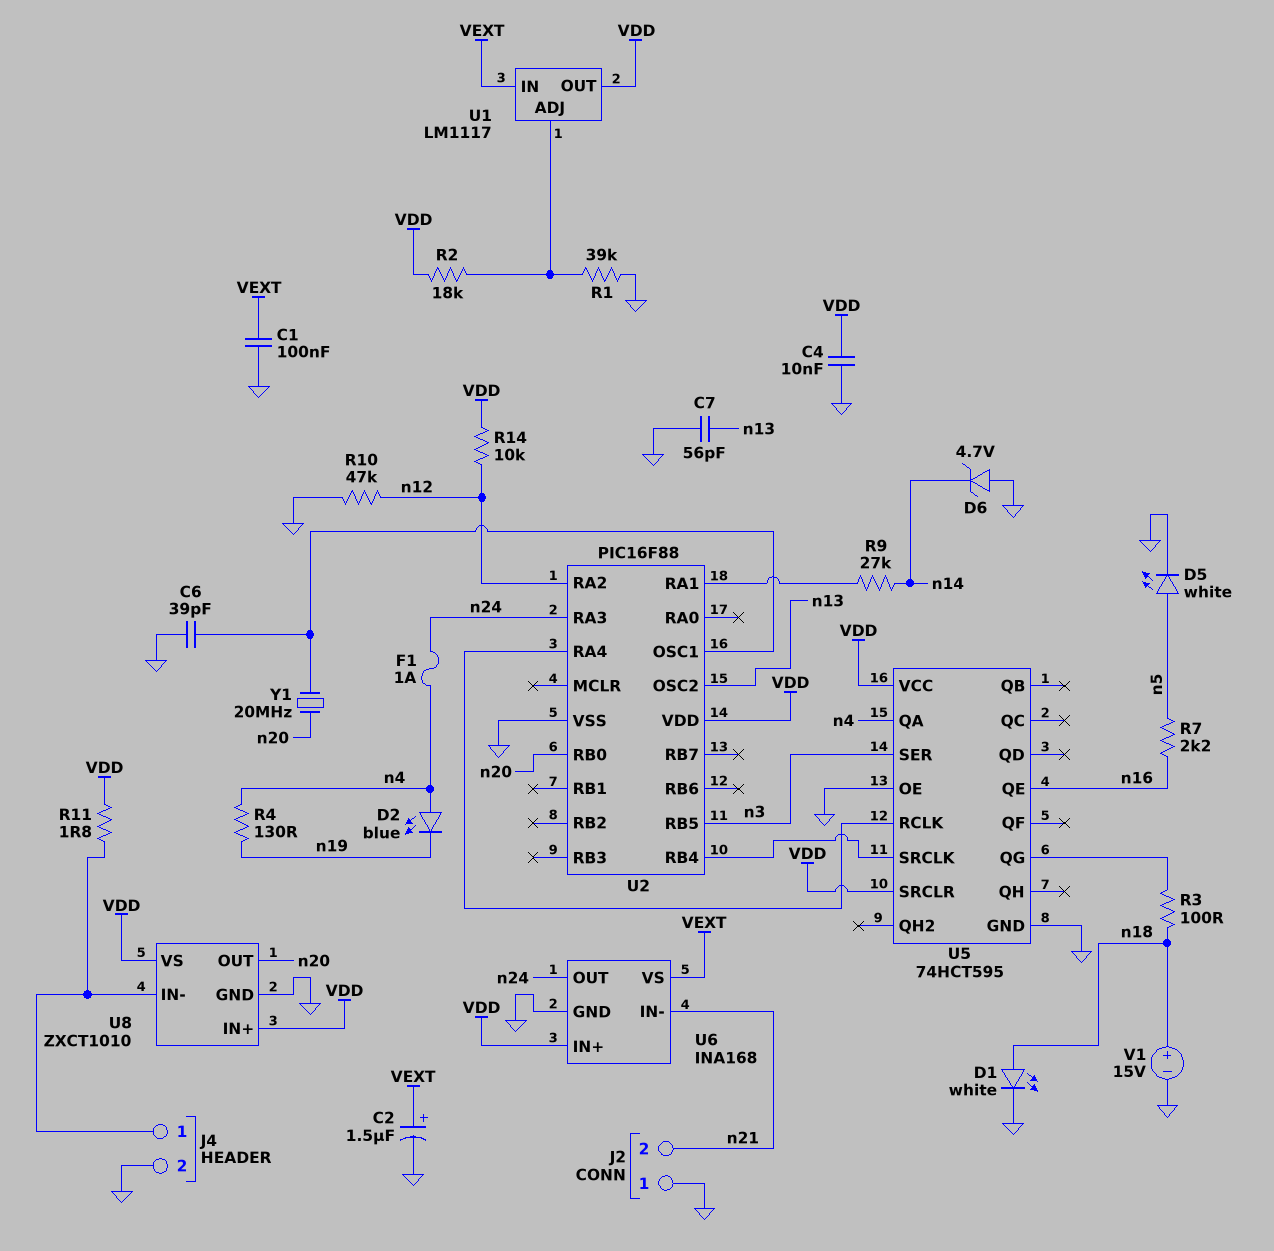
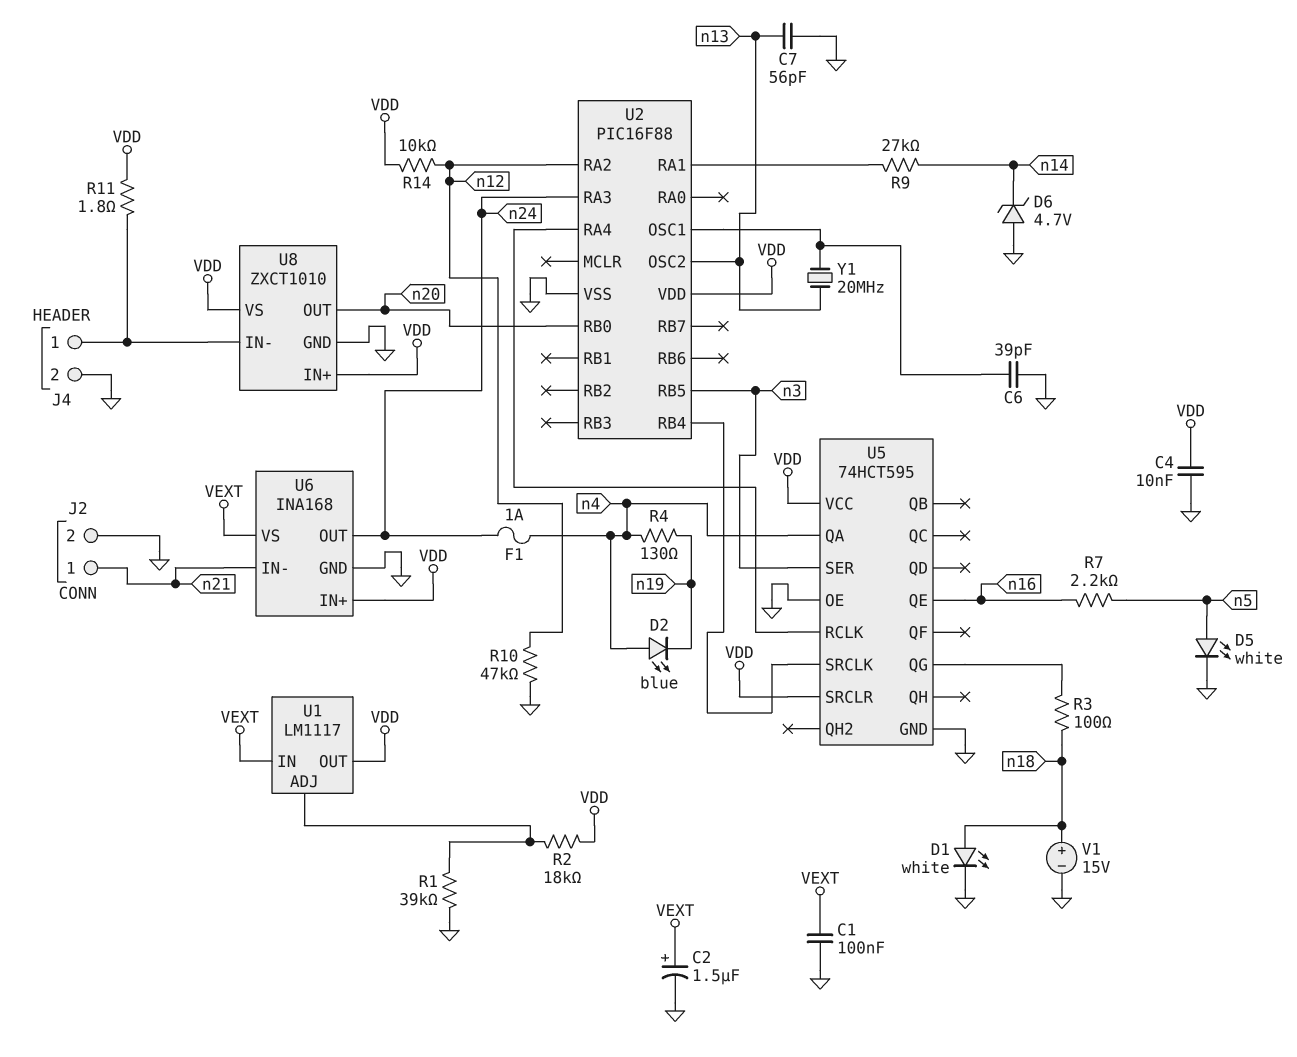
J2 pin 1: GND -> n21
J2 pin 2: n21 -> GND
Y1: 20MHz (U2/OSC1, n20) -> 20MHz (U2/OSC1, n13)

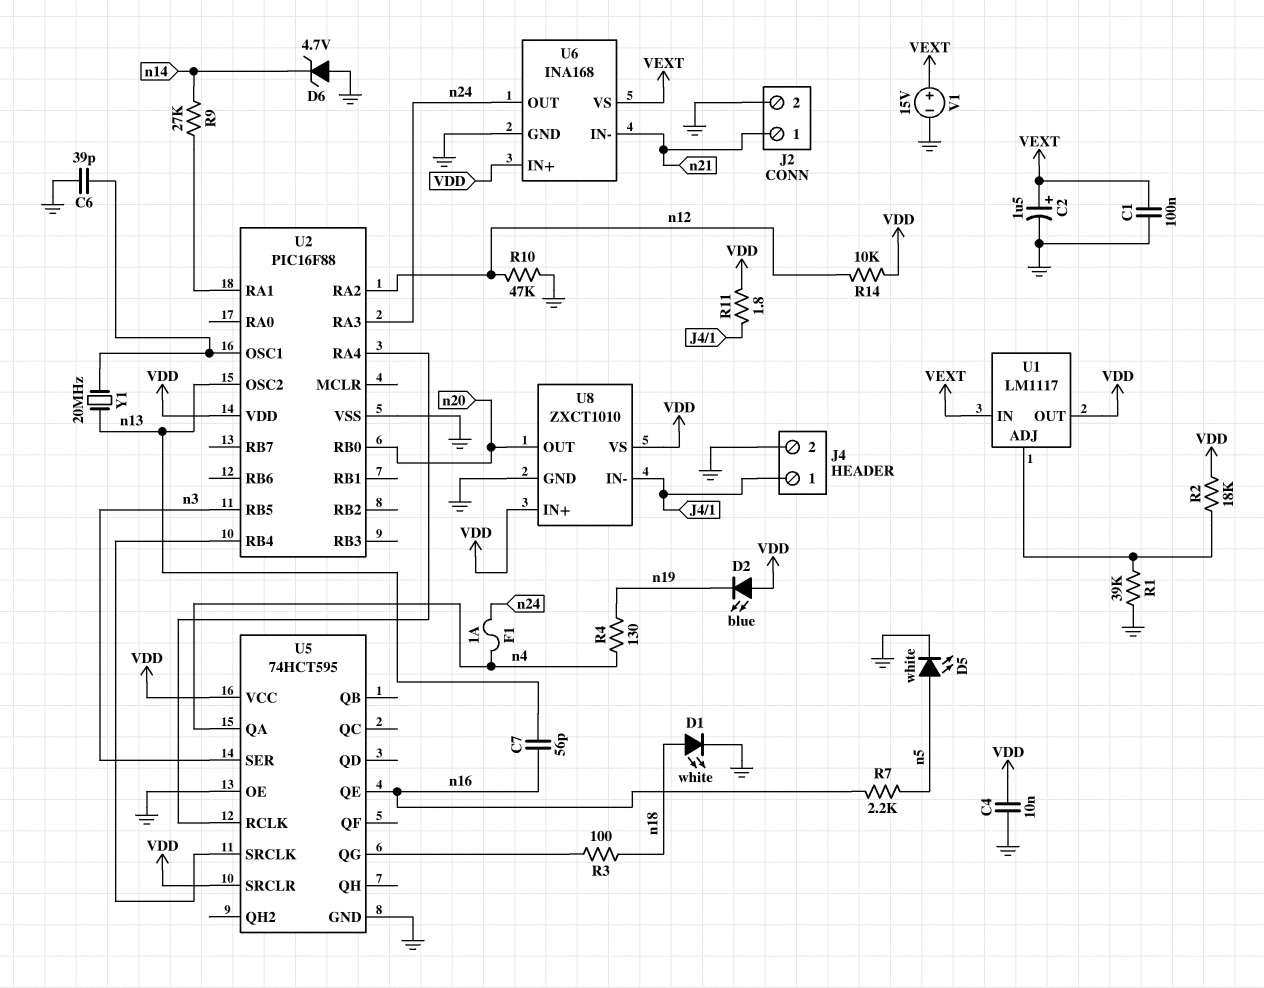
C7: 56pF (GND, n13) -> 56pF (n13, n16)
D2: LED blue (A n4, K n19) -> LED blue (A VDD, K n19)
V1: 15V (plus n18, minus GND) -> 15V (plus VEXT, minus GND)

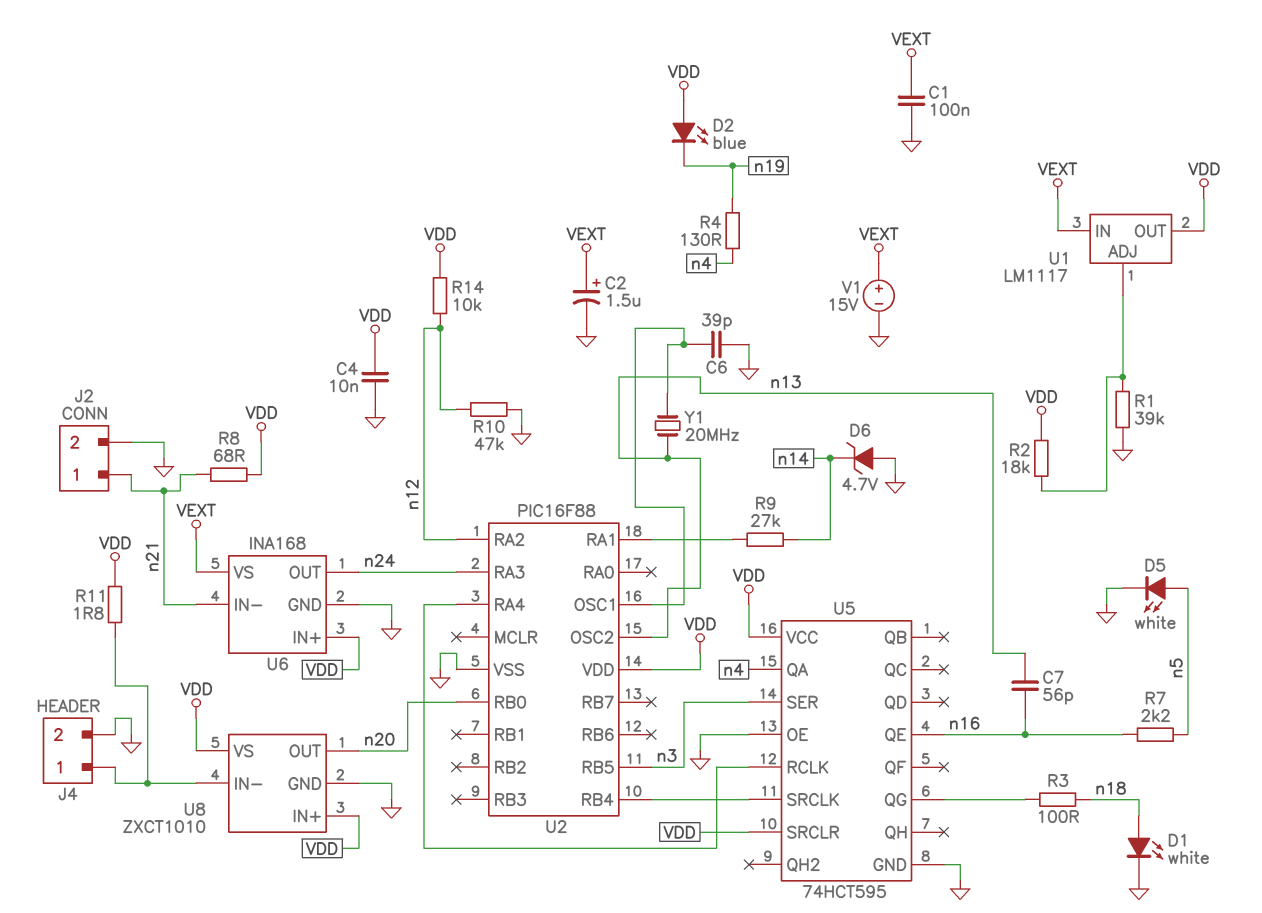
F1: 1A (n4, n24) -> none
R8: none -> 68 (VDD, n21)

